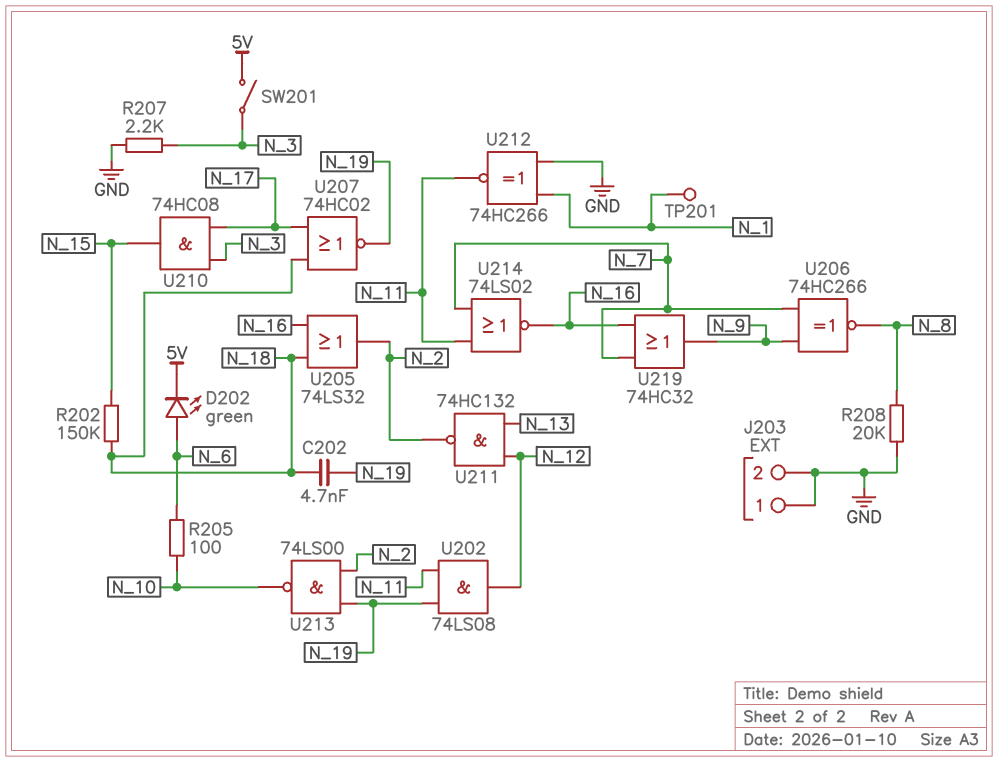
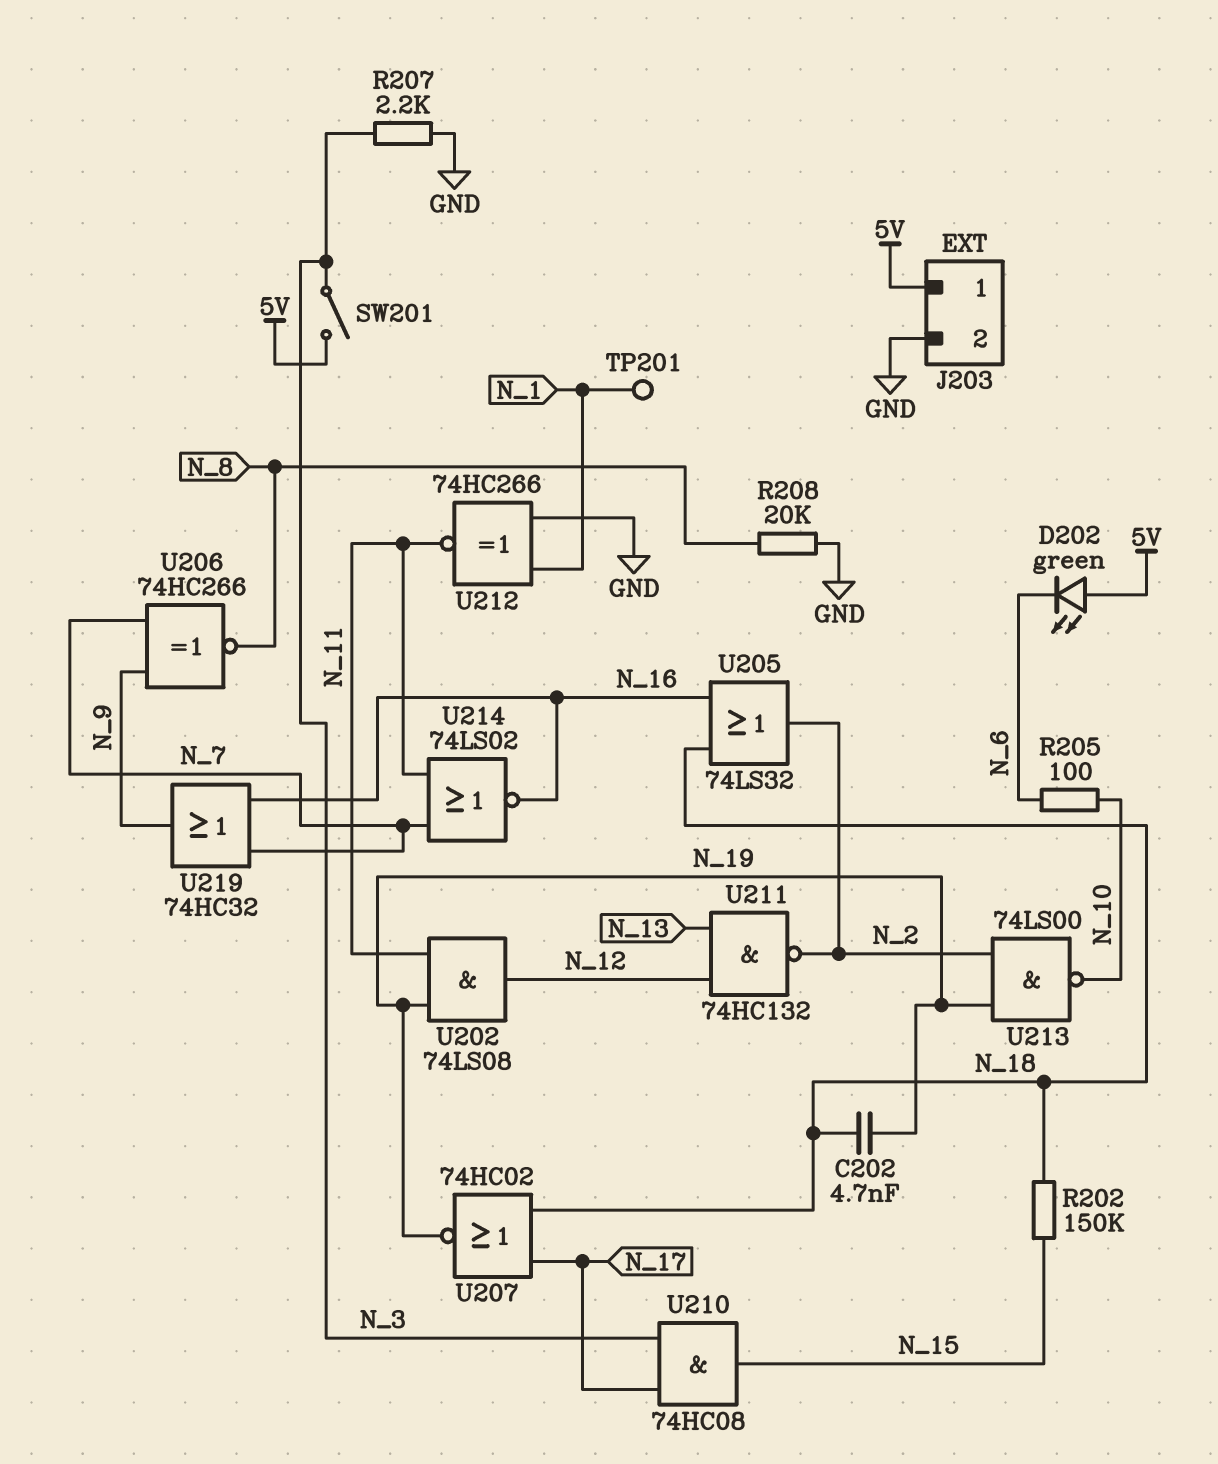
D202: LED green (A N_6, K 5V) -> LED green (A 5V, K N_6)
J203 pin 1: GND -> 5V

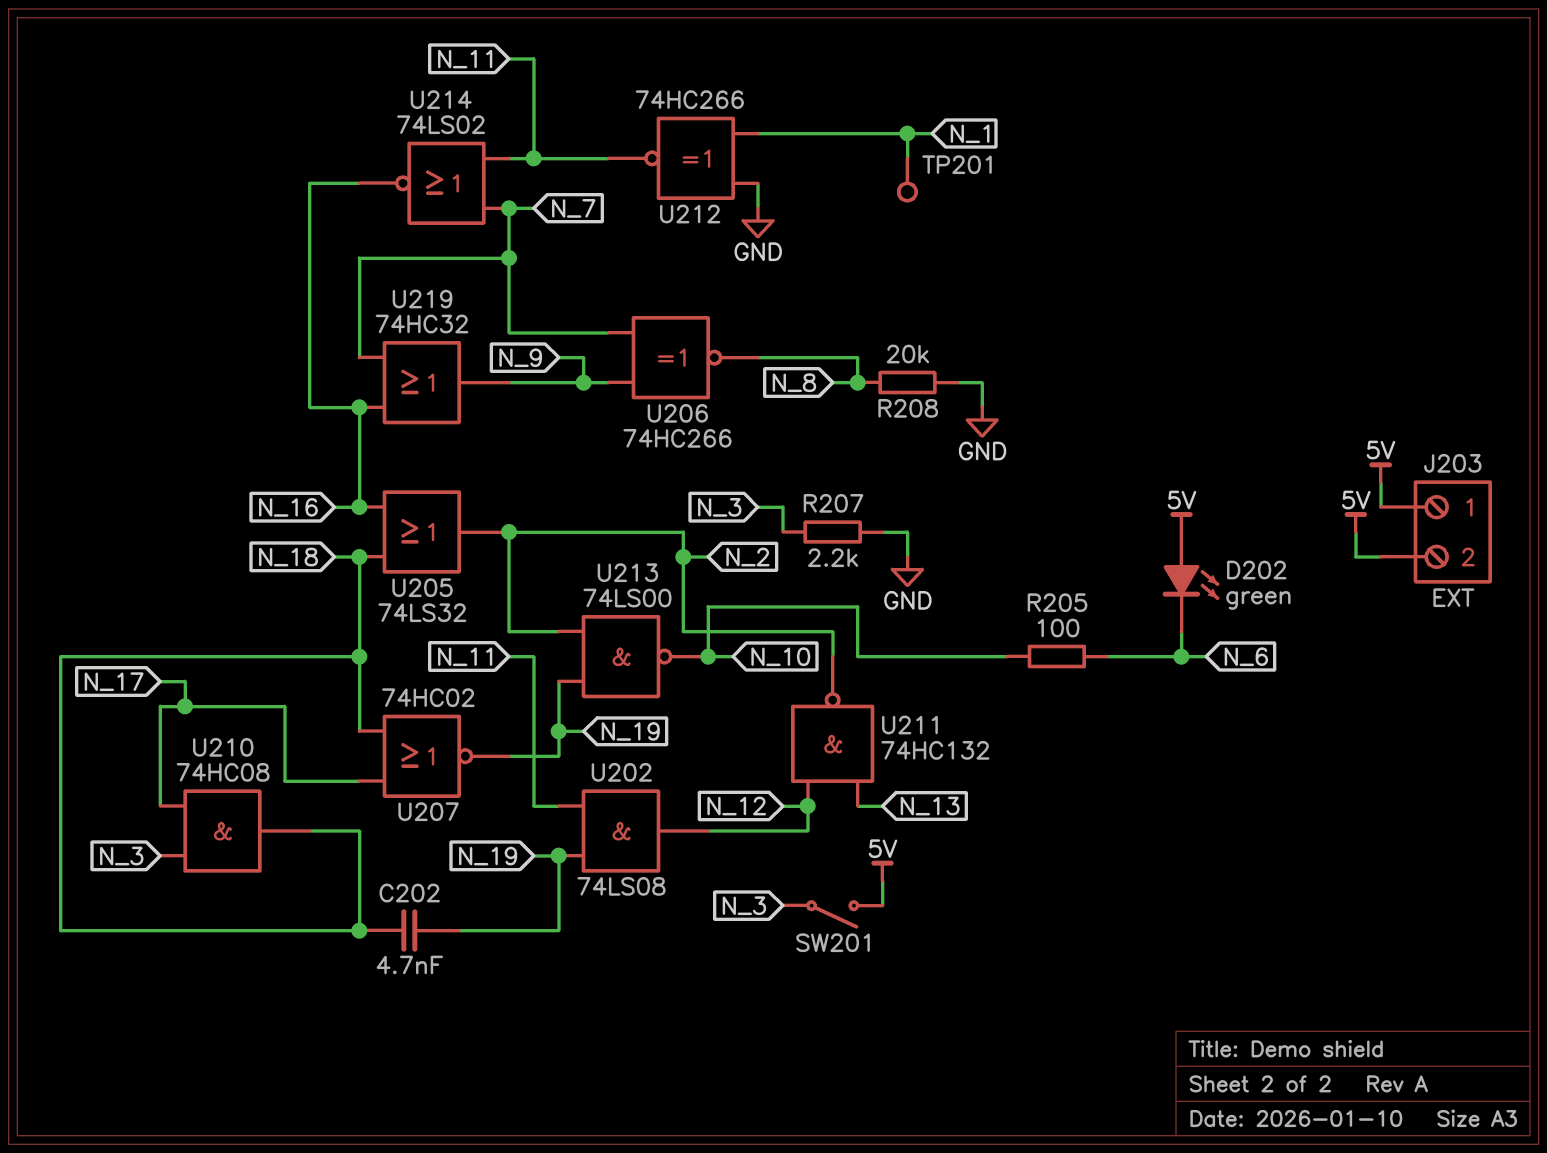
J203 pin 2: GND -> 5V
R202: 150k (N_15, N_18) -> none
U210: AND 74HC08 (in N_3, in N_17, out N_15) -> AND 74HC08 (in N_3, in N_17, out N_18)

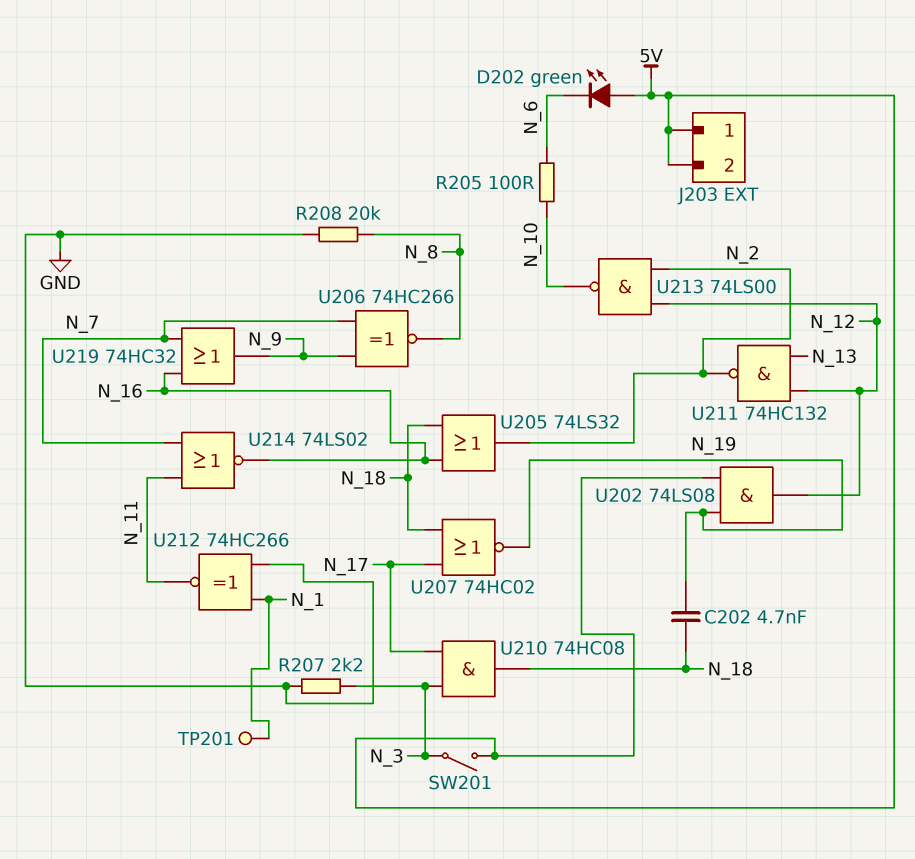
U202: AND 74LS08 (in N_11, in N_19, out N_12) -> AND 74LS08 (in 5V, in N_19, out N_12)
U213: NAND 74LS00 (in N_2, in N_19, out N_10) -> NAND 74LS00 (in N_2, in N_12, out N_10)

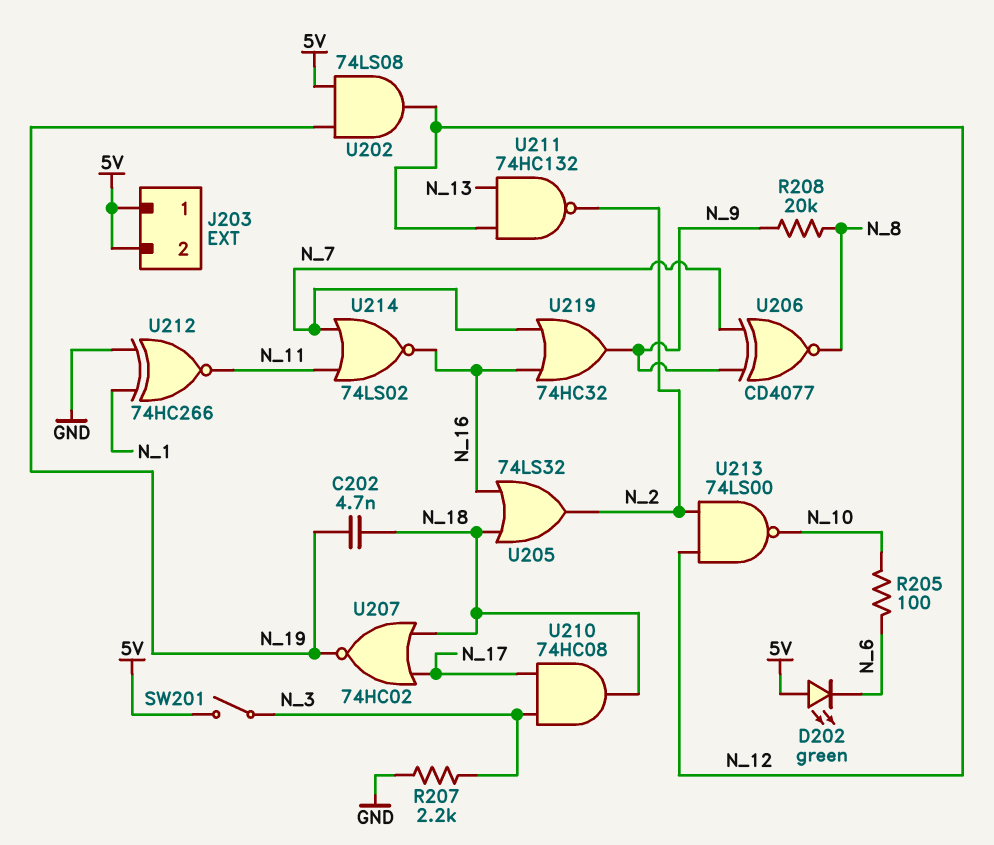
R208: 20k (GND, N_8) -> 20k (N_8, N_9)
TP201: test point (N_1) -> none
U206: XNOR 74HC266 (in N_7, in N_9, out N_8) -> XNOR CD4077 (in N_7, in N_9, out N_8)

